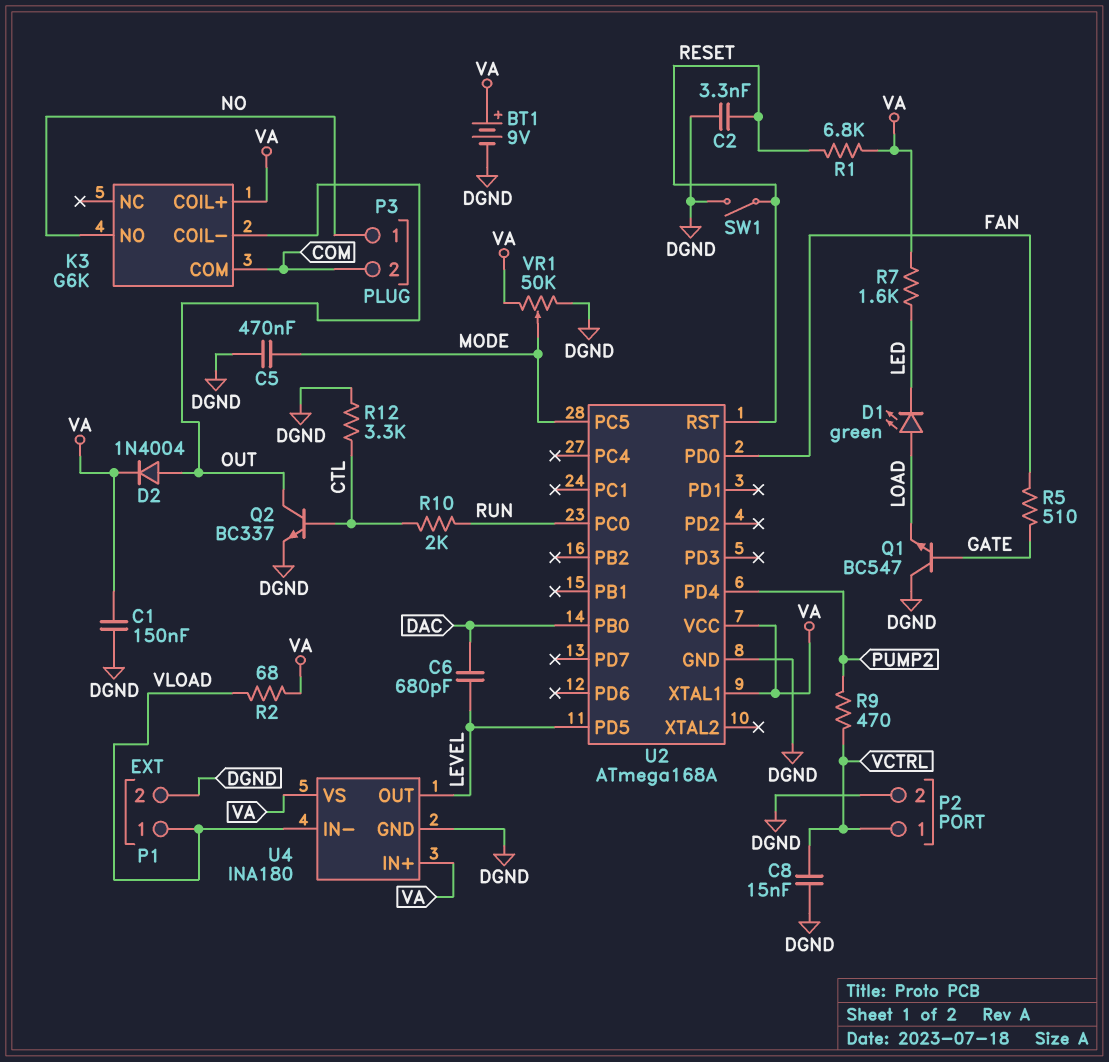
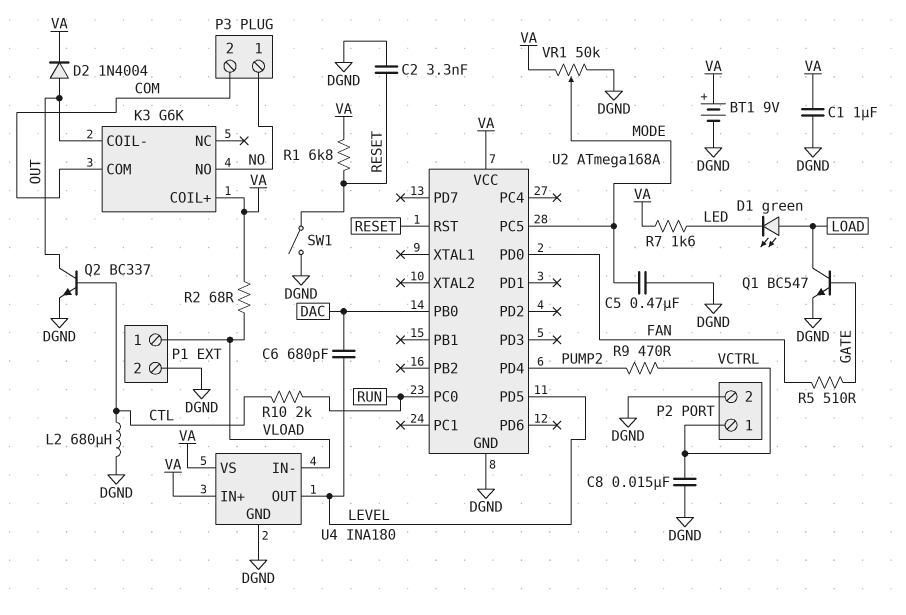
C1: 150nF (DGND, VA) -> 1uF (DGND, VA)
L2: none -> 680uH (CTL, DGND)
Q1: NPN BC547 (B GATE, C DGND, E LOAD) -> NPN BC547 (B GATE, C LOAD, E DGND)
R12: 3.3k (CTL, DGND) -> none
U2 pin XTAL1: VA -> none

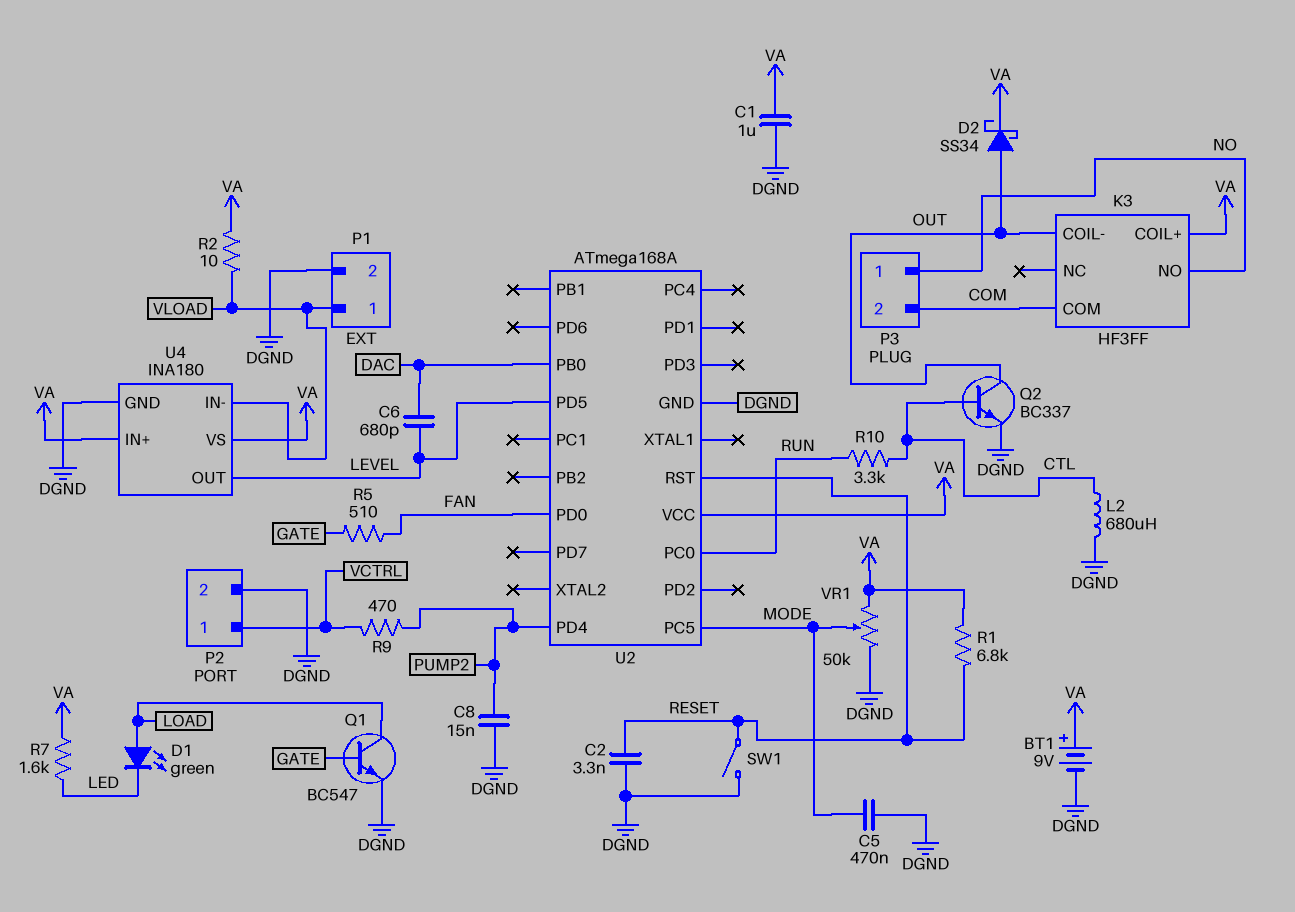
C8: 15nF (DGND, VCTRL) -> 15nF (DGND, PUMP2)
D2: diode 1N4004 (A OUT, K VA) -> schottky SS34 (A OUT, K VA)
K3: G6K -> HF3FF
R2: 68 (VA, VLOAD) -> 10 (VA, VLOAD)
R10: 2k (CTL, RUN) -> 3.3k (CTL, RUN)

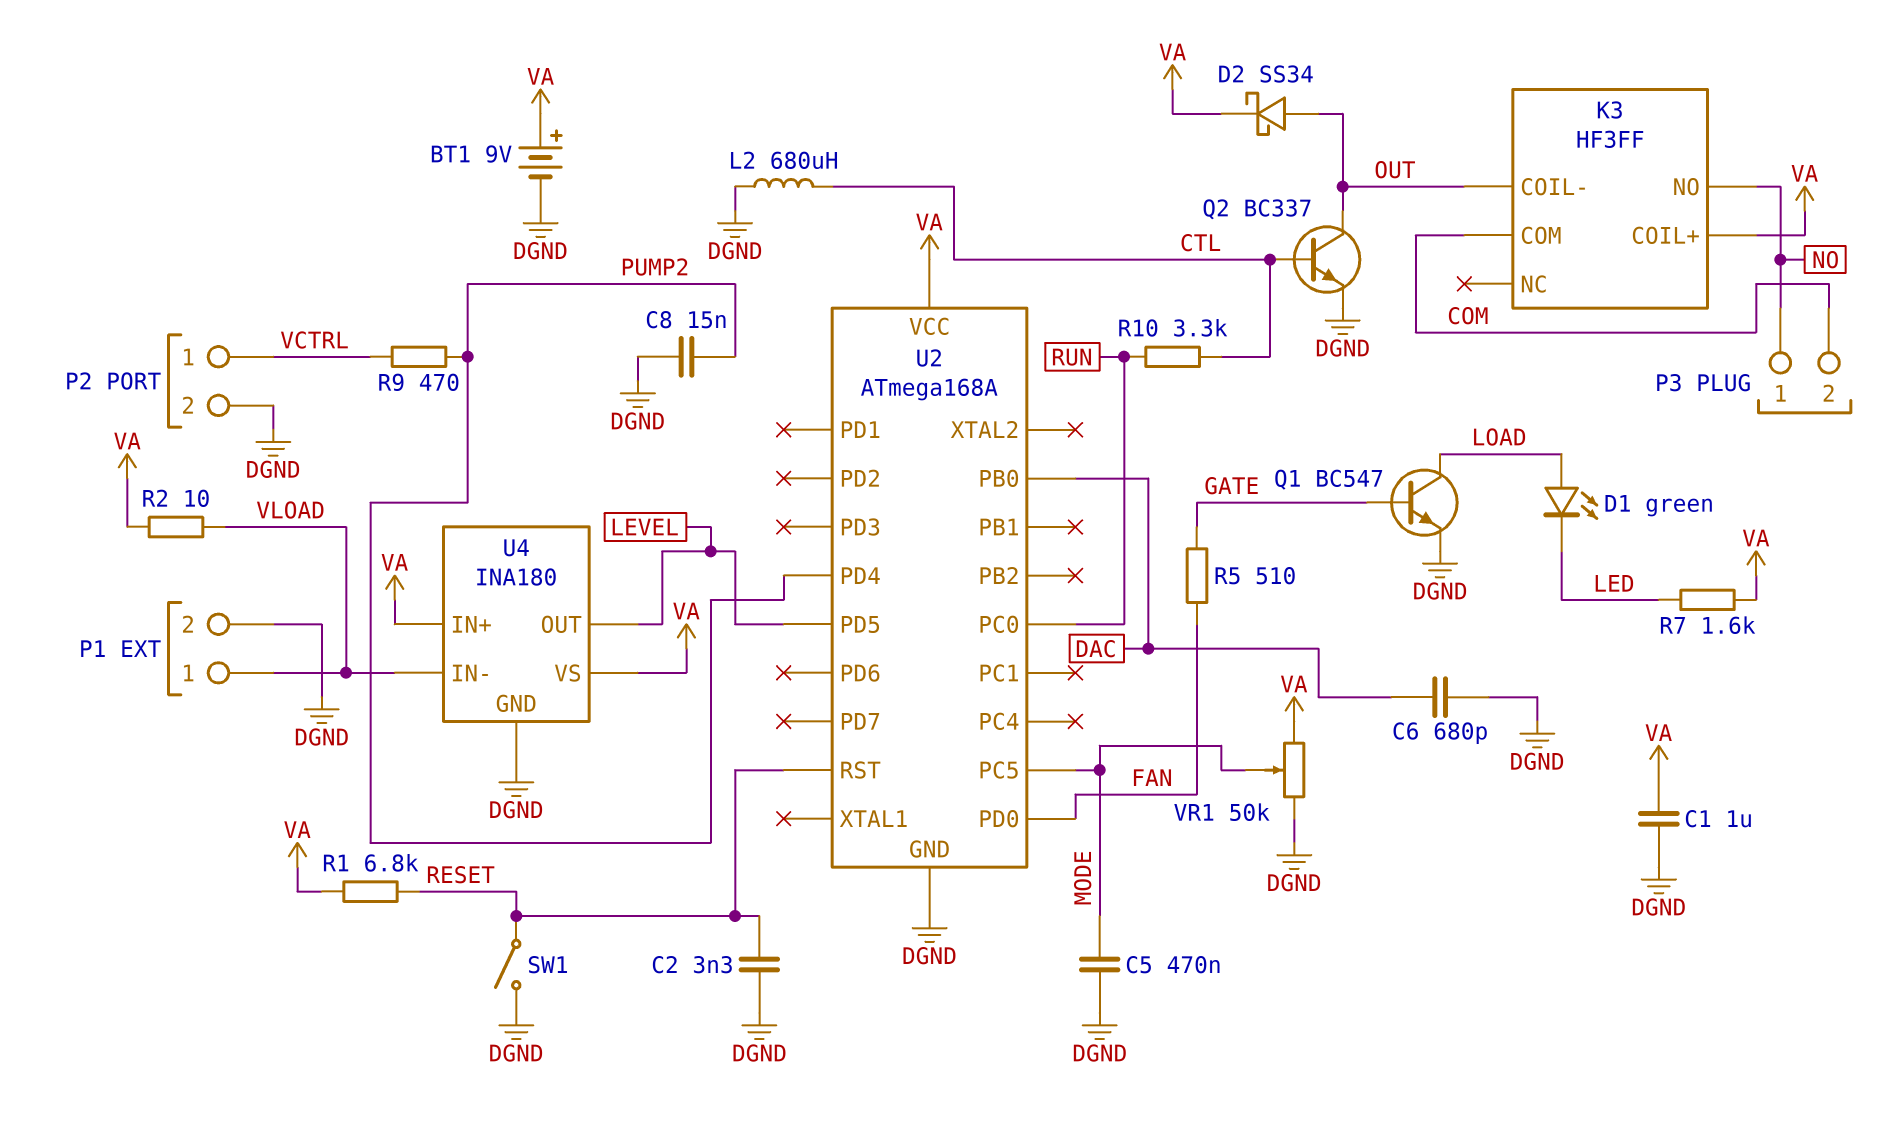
C6: 680pF (DAC, LEVEL) -> 680pF (DAC, DGND)

